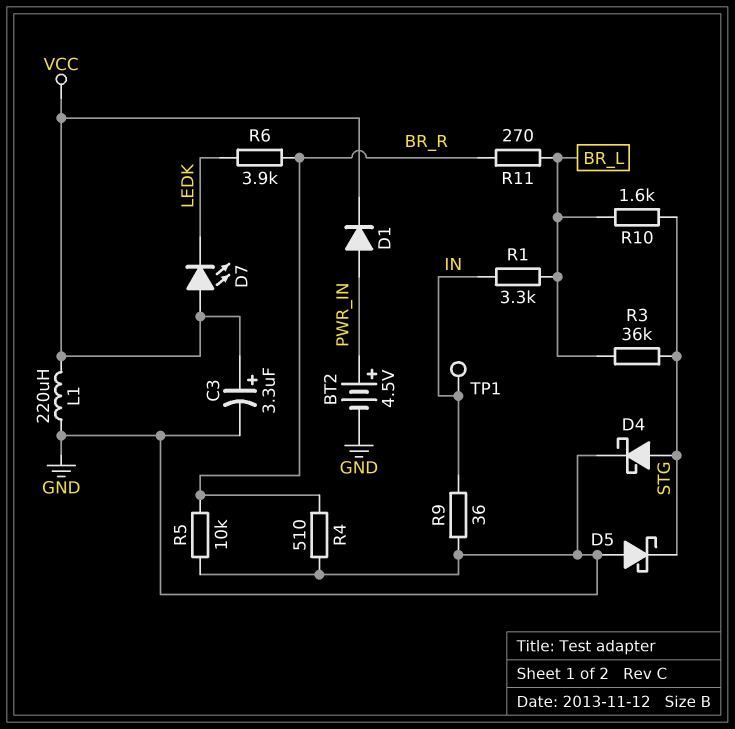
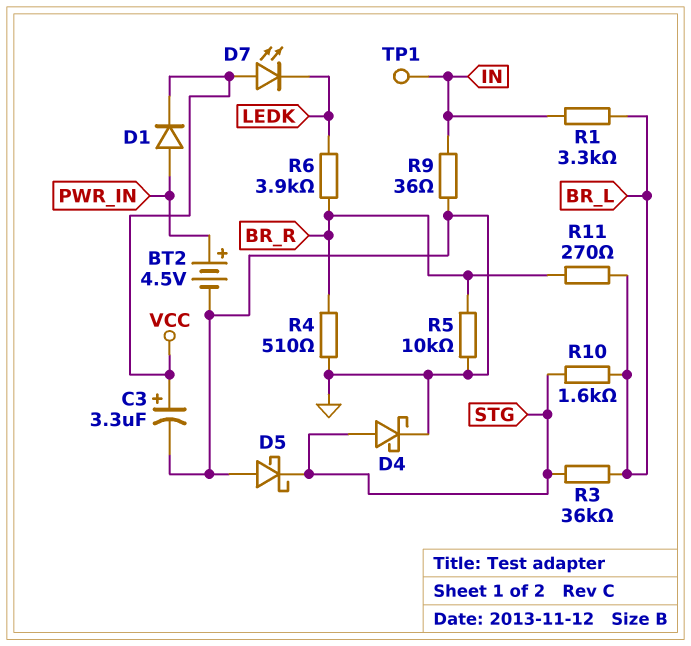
L1: 220uH (GND, VCC) -> none

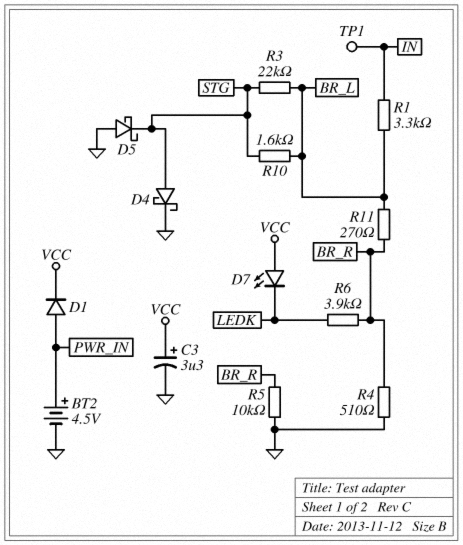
R3: 36k (BR_L, STG) -> 22k (BR_L, STG)
R9: 36 (GND, IN) -> none

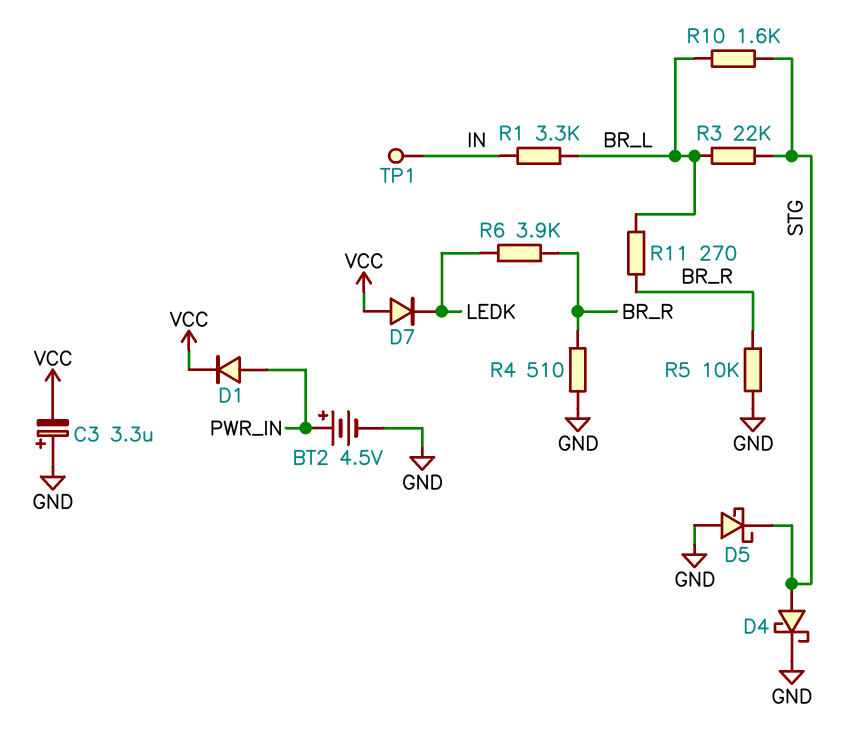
C3: 3.3uF (plus VCC, minus GND) -> 3.3uF (plus GND, minus VCC)
D7: LED (A VCC, K LEDK) -> diode (A VCC, K LEDK)

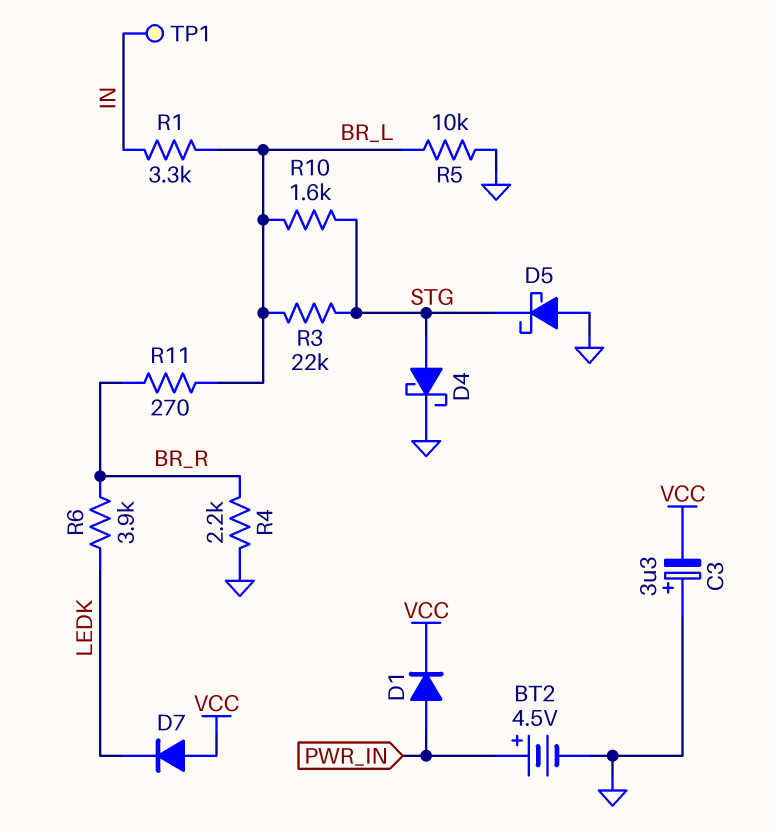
R4: 510 (BR_R, GND) -> 2.2k (BR_R, GND)
R5: 10k (BR_R, GND) -> 10k (BR_L, GND)

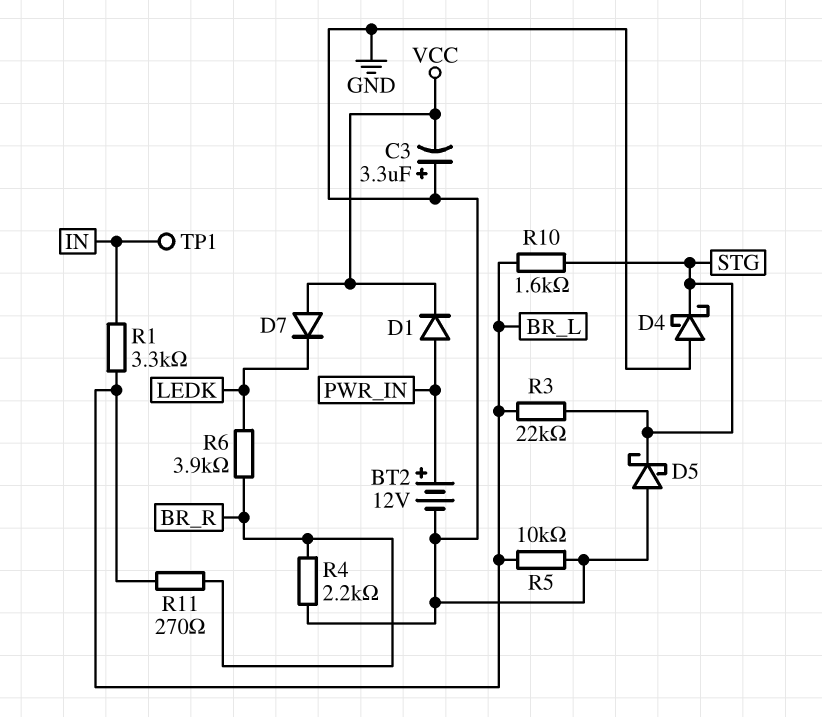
BT2: 4.5V (plus PWR_IN, minus GND) -> 12V (plus PWR_IN, minus GND)
D4: schottky (A STG, K GND) -> schottky (A GND, K STG)

